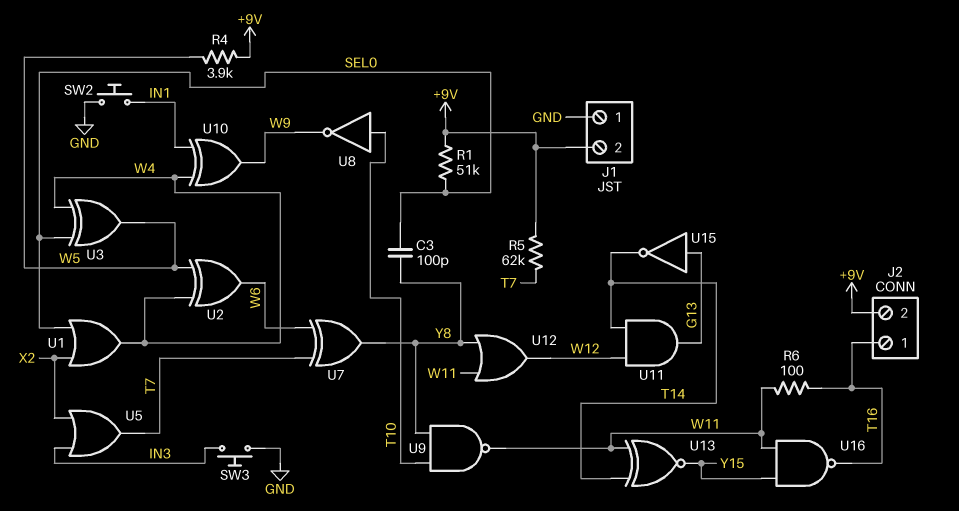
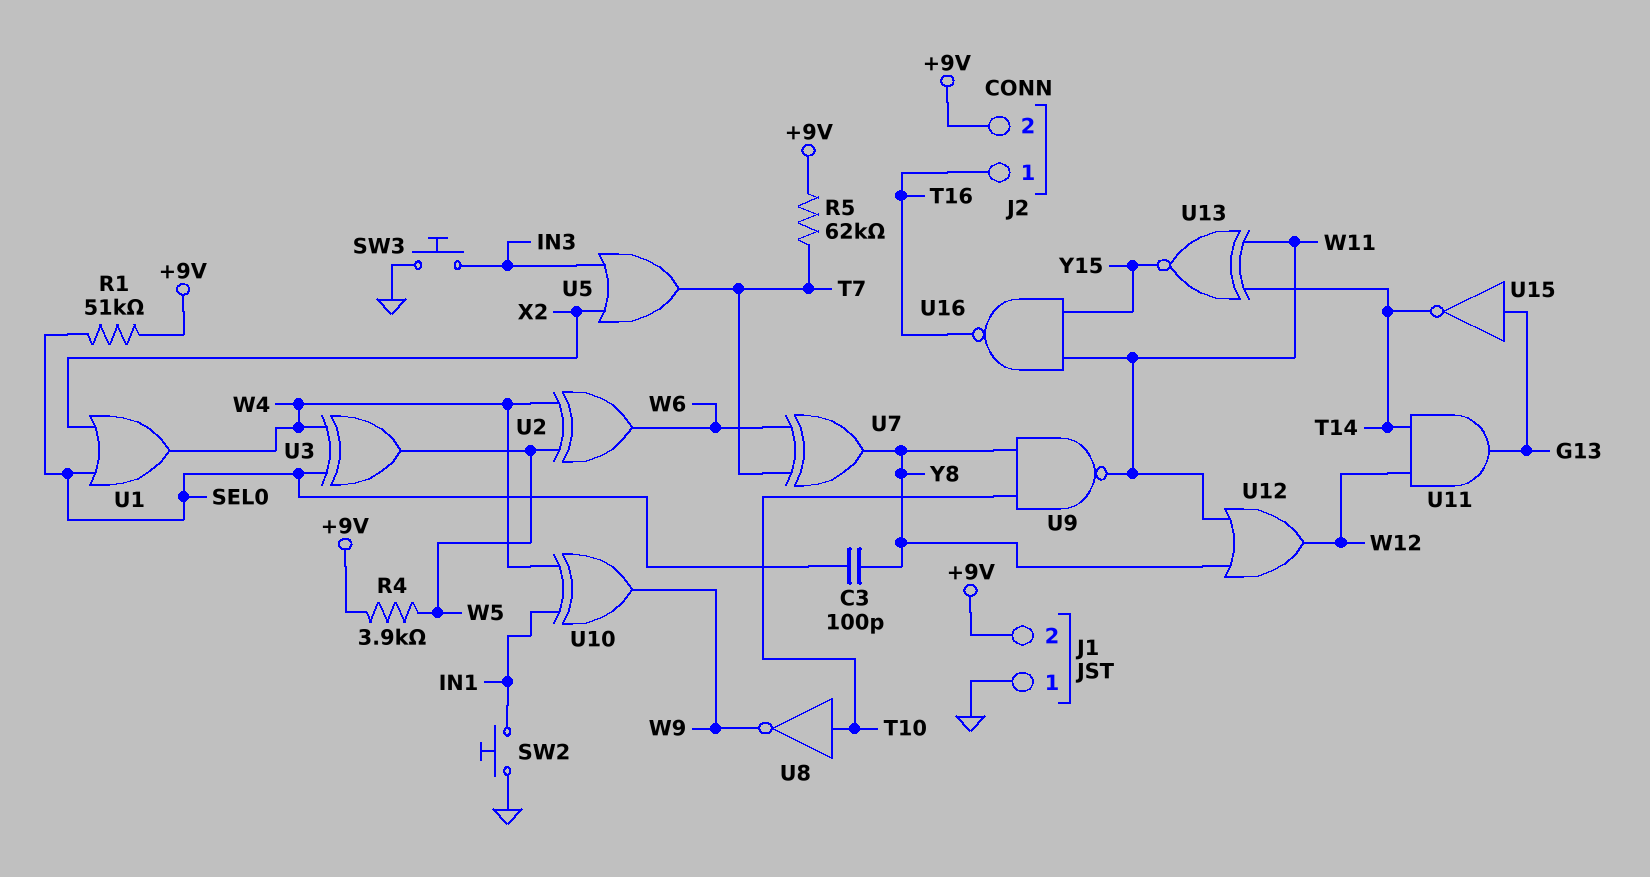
R6: 100 (T16, W11) -> none

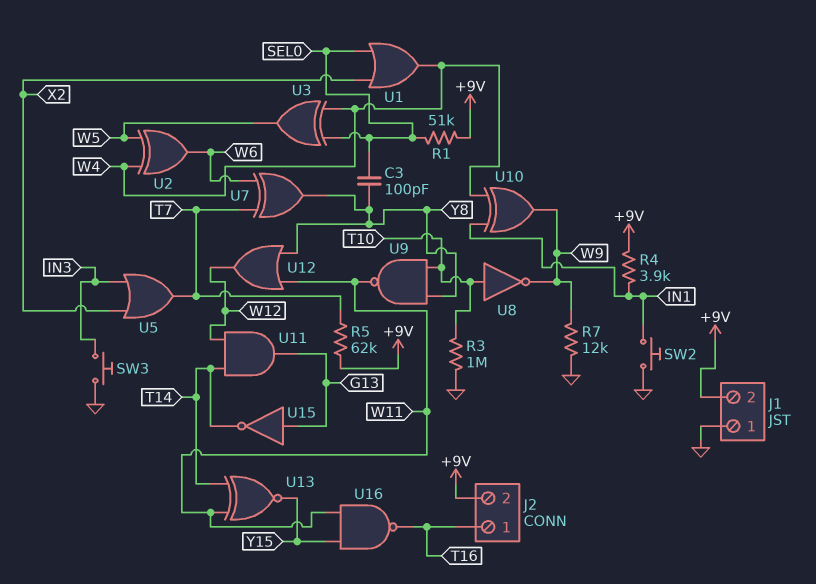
R3: none -> 1M (GND, T10)
R4: 3.9k (+9V, W5) -> 3.9k (+9V, IN1)
R7: none -> 12k (GND, W9)

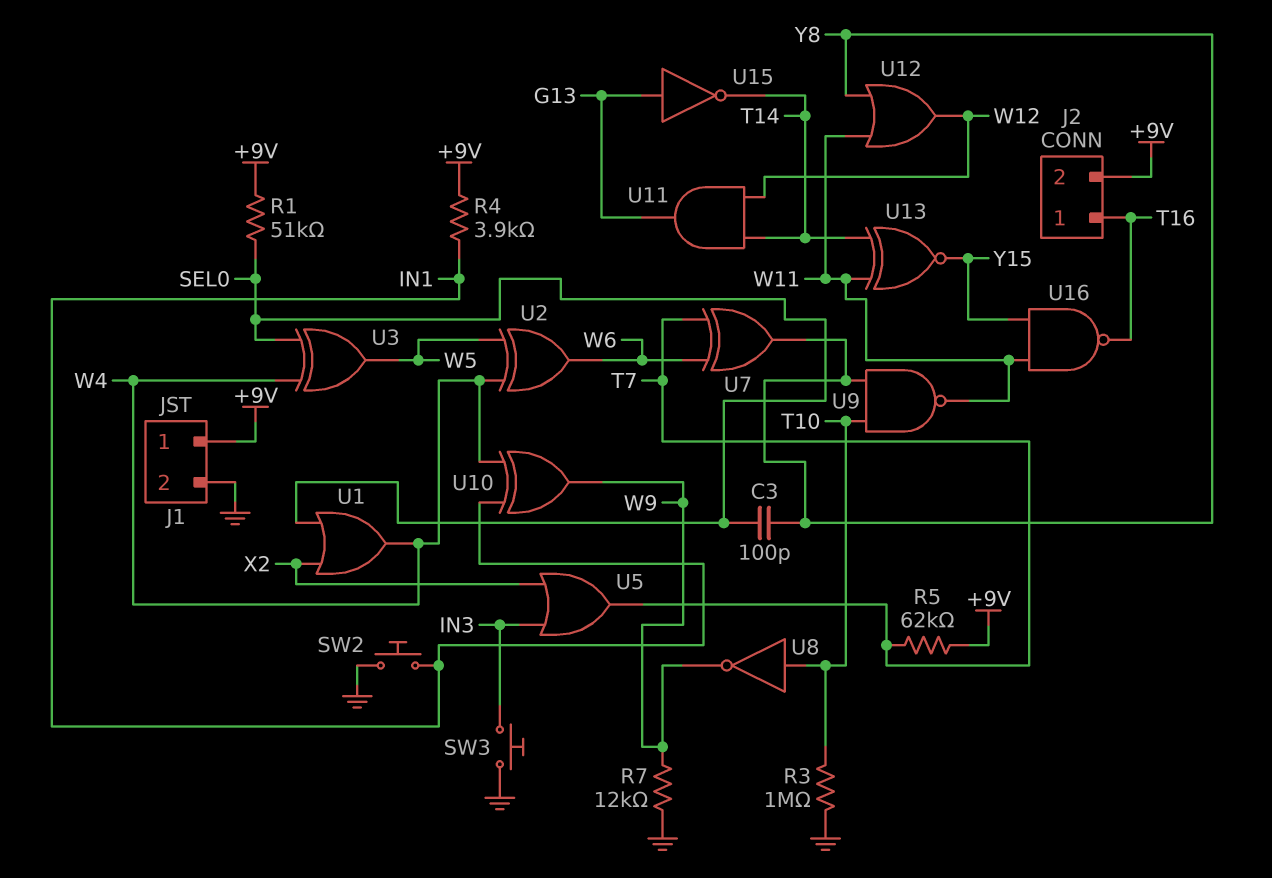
J1 pin 1: GND -> +9V
J1 pin 2: +9V -> GND

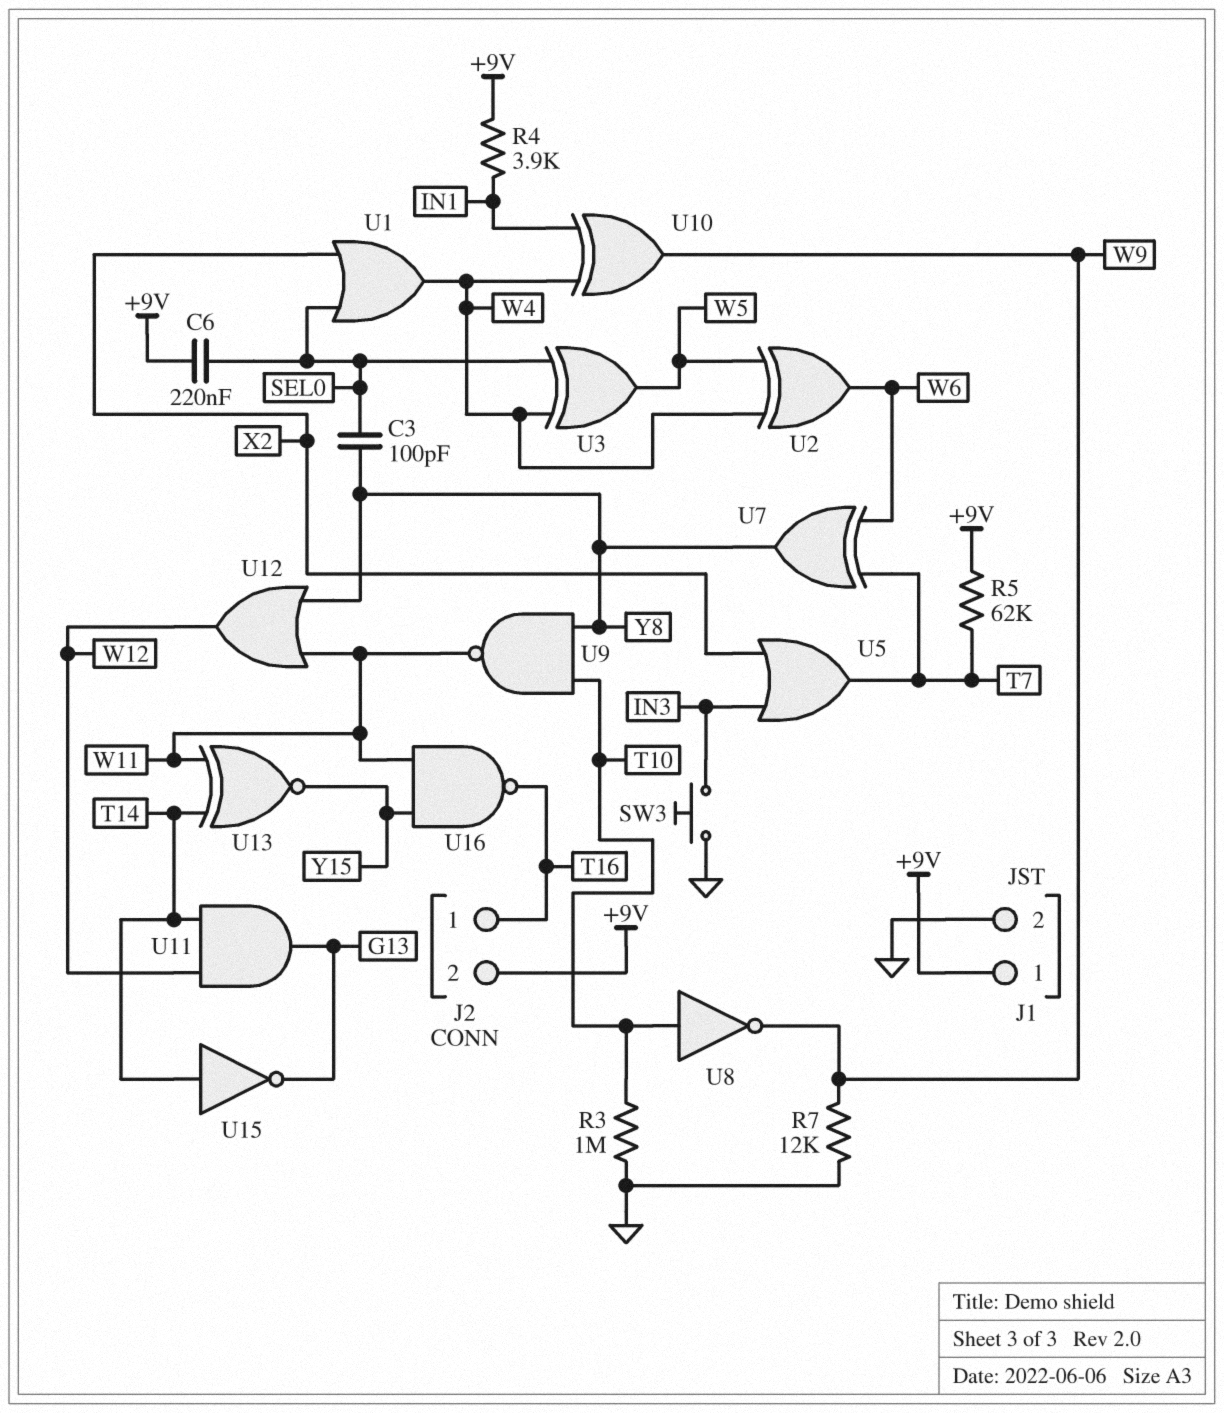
C6: none -> 220nF (+9V, SEL0)
R1: 51k (+9V, SEL0) -> none
SW2: button (GND, IN1) -> none
U15: NOT (in G13, out T14) -> NOT (in T14, out G13)

